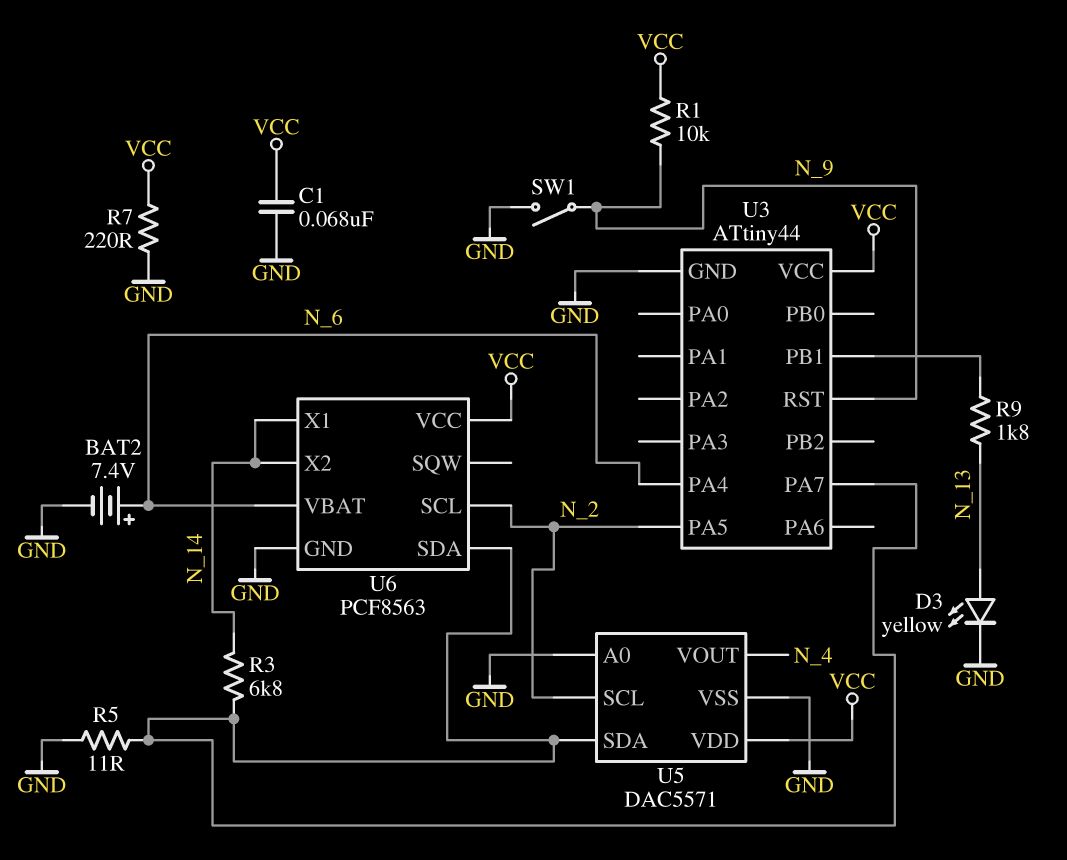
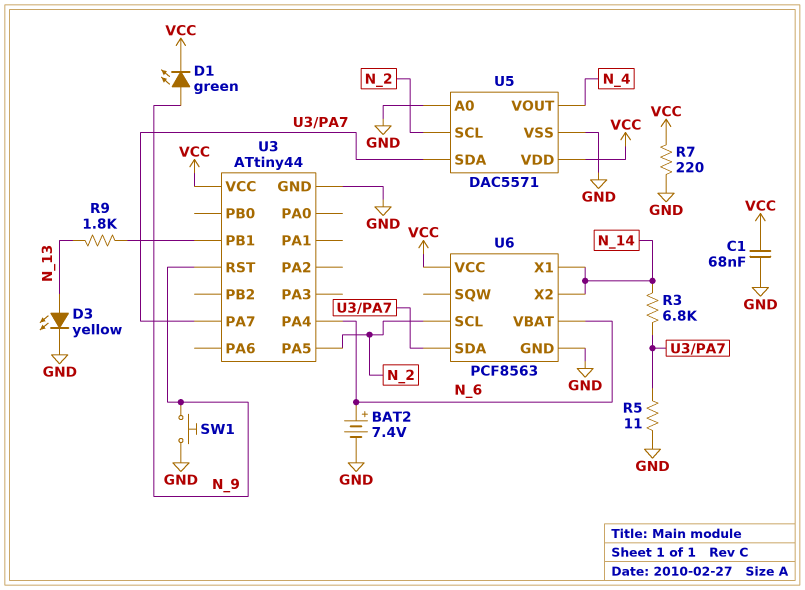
D1: none -> LED green (A N_9, K VCC)
R1: 10k (N_9, VCC) -> none
SW1: switch (GND, N_9) -> button (GND, N_9)

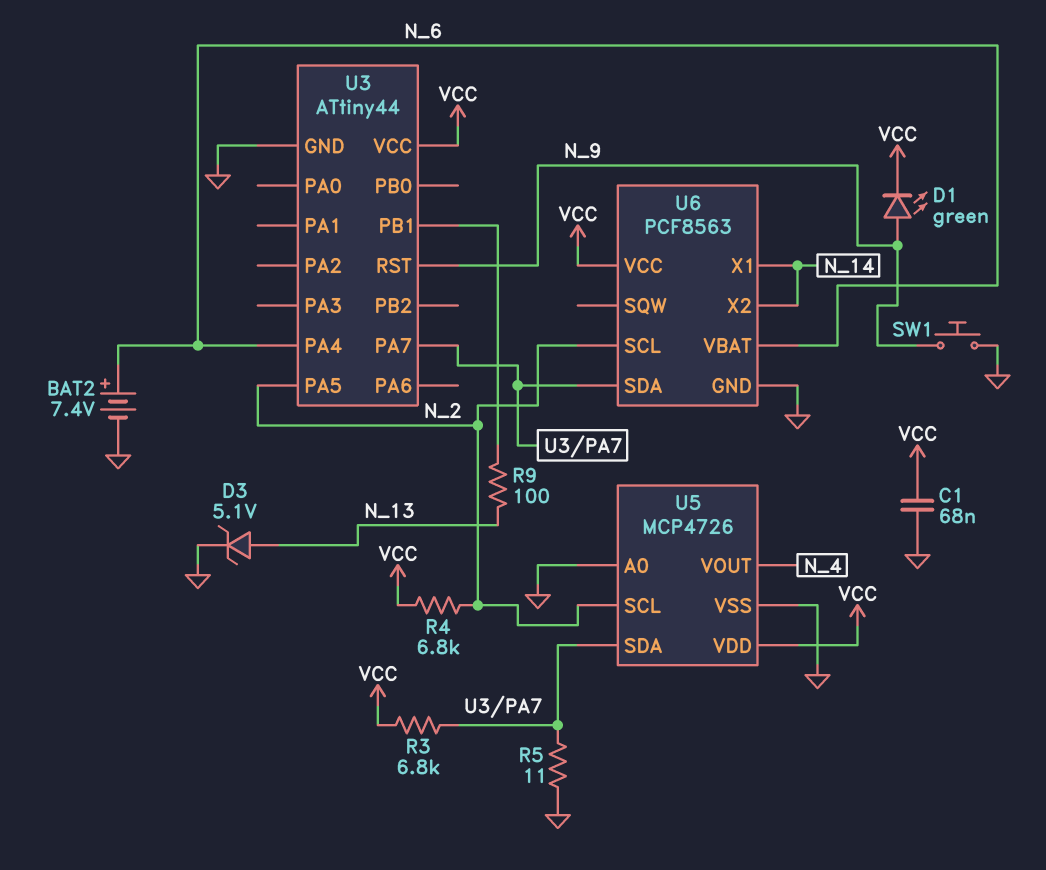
D3: LED yellow (A N_13, K GND) -> zener 5.1V (A N_13, K GND)
R3: 6.8k (N_14, U3/PA7) -> 6.8k (U3/PA7, VCC)
R4: none -> 6.8k (N_2, VCC)
R7: 220 (GND, VCC) -> none
R9: 1.8k (N_13, U3/PB1) -> 100 (N_13, U3/PB1)
U5: DAC5571 -> MCP4726

